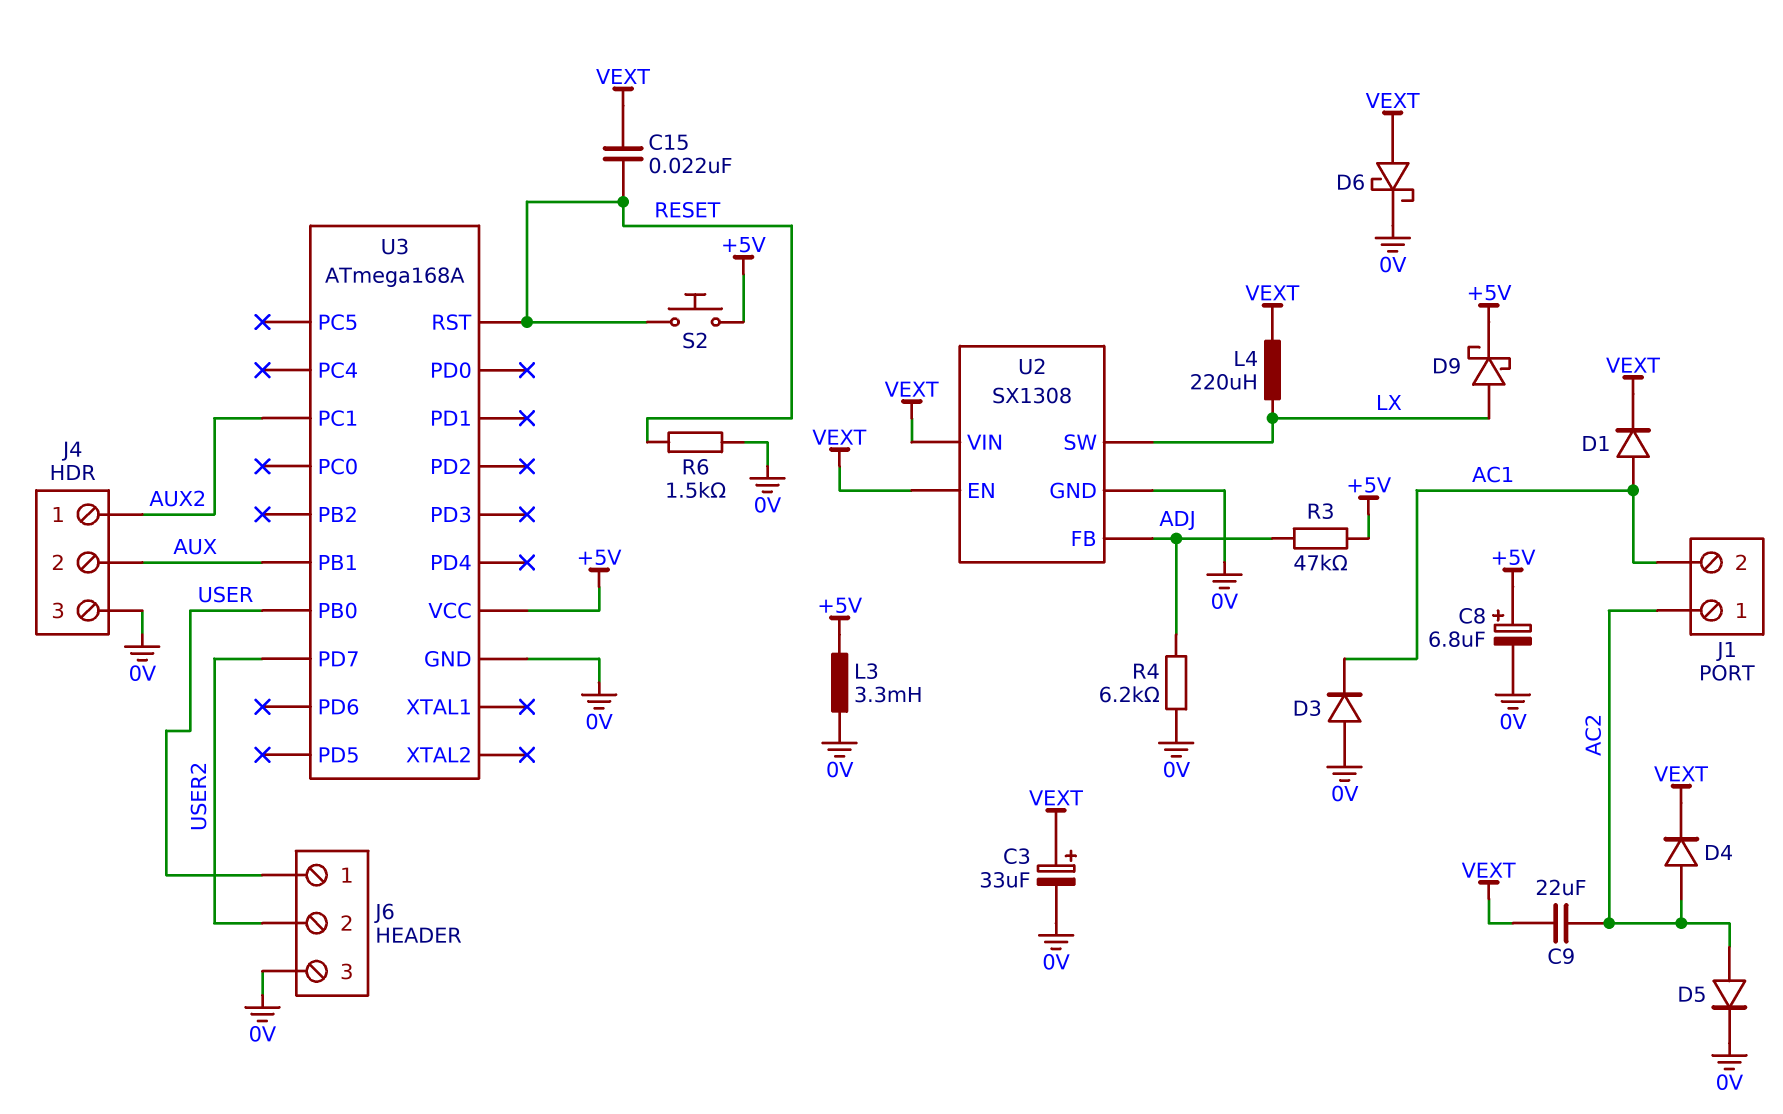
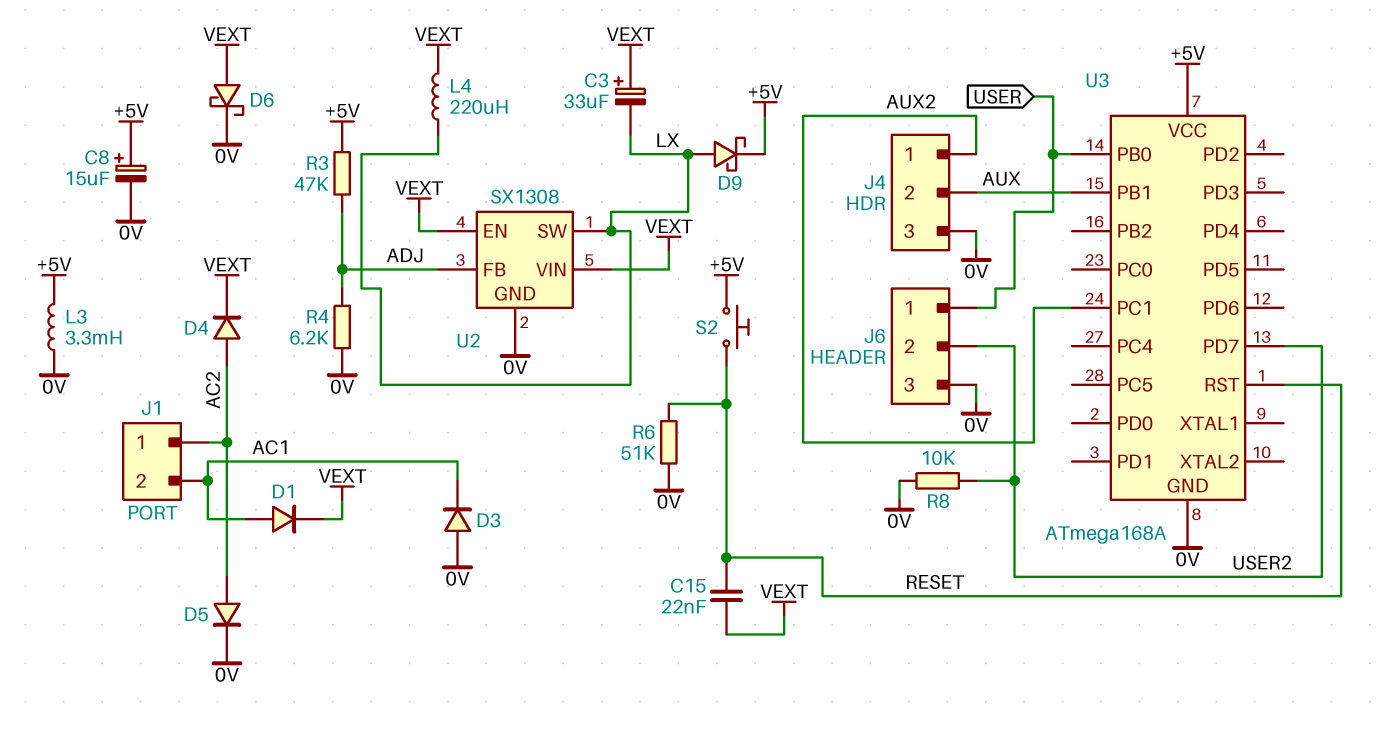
C3: 33uF (plus VEXT, minus 0V) -> 33uF (plus VEXT, minus LX)
C8: 6.8uF (plus +5V, minus 0V) -> 15uF (plus +5V, minus 0V)
C9: 22uF (AC2, VEXT) -> none
R6: 1.5k (0V, RESET) -> 51k (0V, RESET)
R8: none -> 10k (0V, USER2)

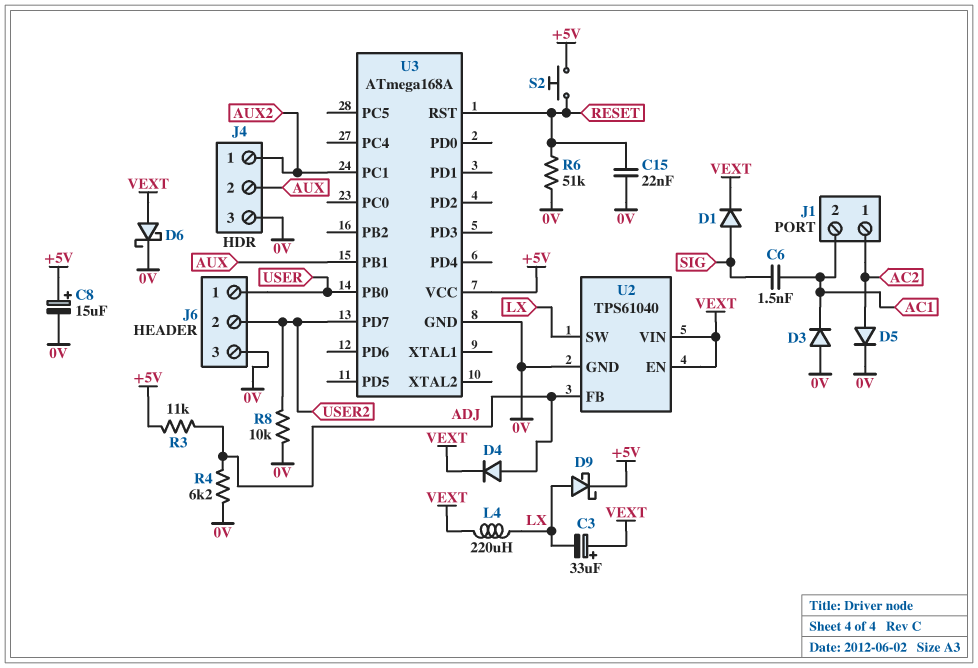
C6: none -> 1.5nF (AC1, SIG)
C15: 22nF (RESET, VEXT) -> 22nF (0V, RESET)
D1: diode (A AC1, K VEXT) -> diode (A SIG, K VEXT)
D4: diode (A AC2, K VEXT) -> diode (A ADJ, K VEXT)
L3: 3.3mH (+5V, 0V) -> none
R3: 47k (+5V, ADJ) -> 11k (+5V, ADJ)
U2: SX1308 -> TPS61040

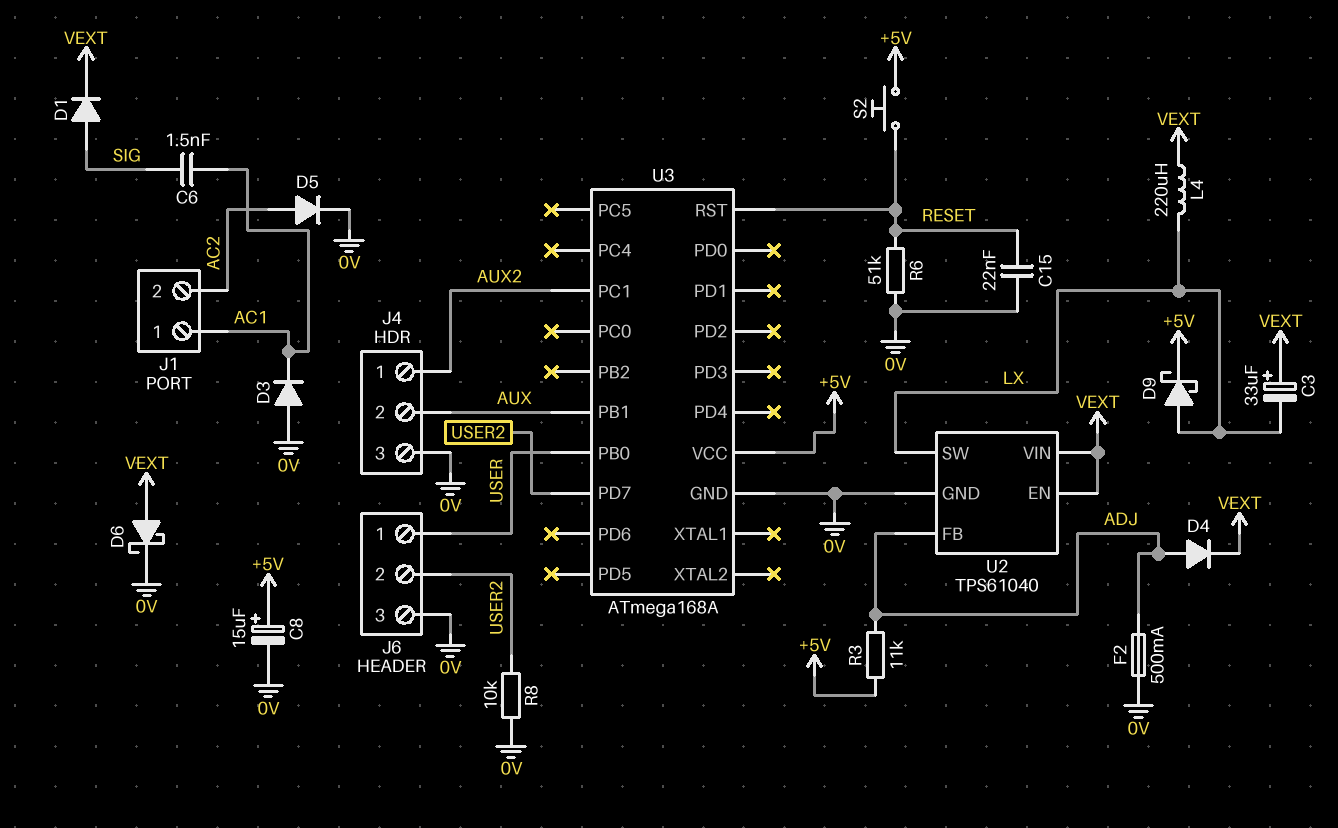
F2: none -> 500mA (0V, ADJ)
J1 pin 1: AC2 -> AC1
J1 pin 2: AC1 -> AC2
R4: 6.2k (0V, ADJ) -> none

